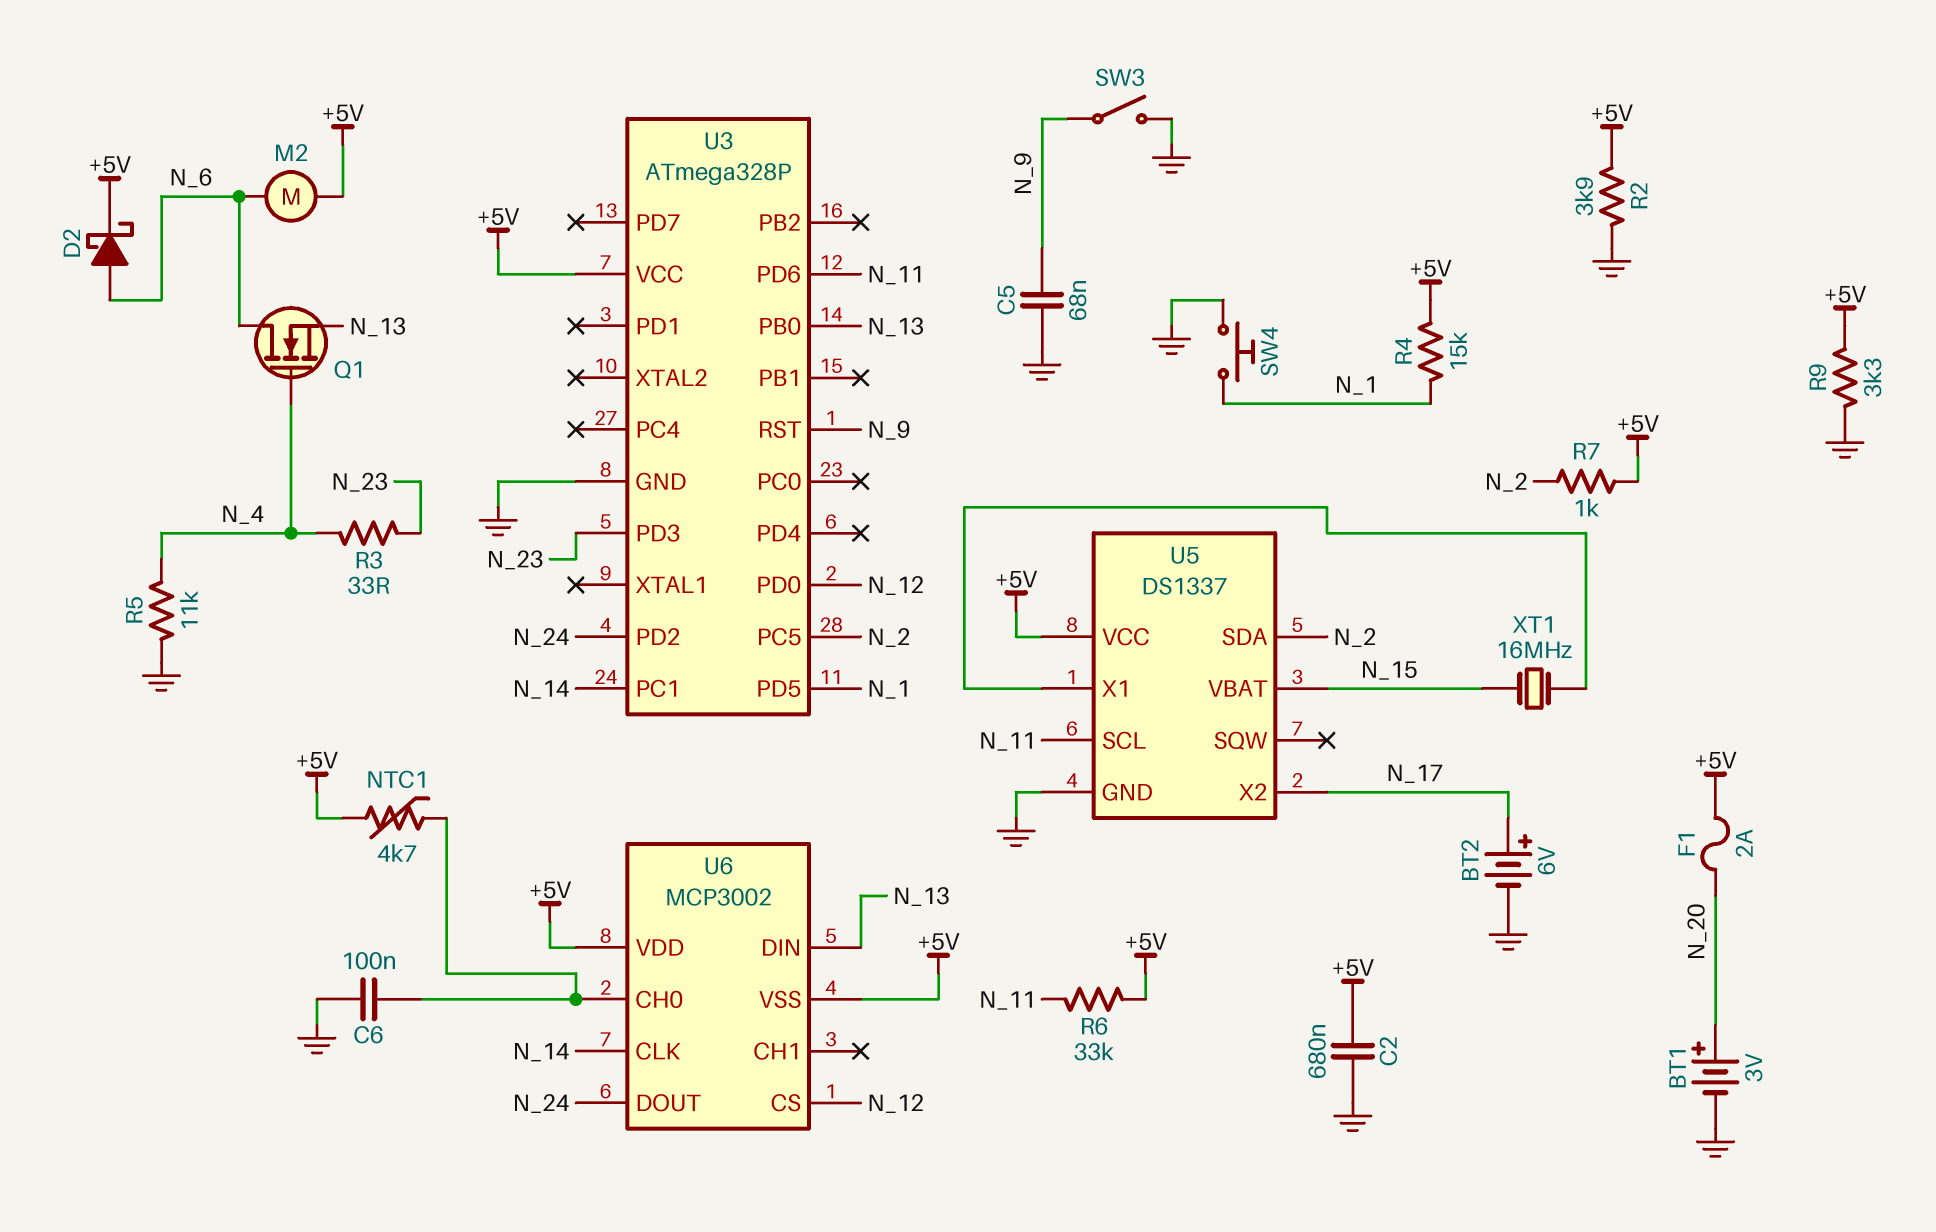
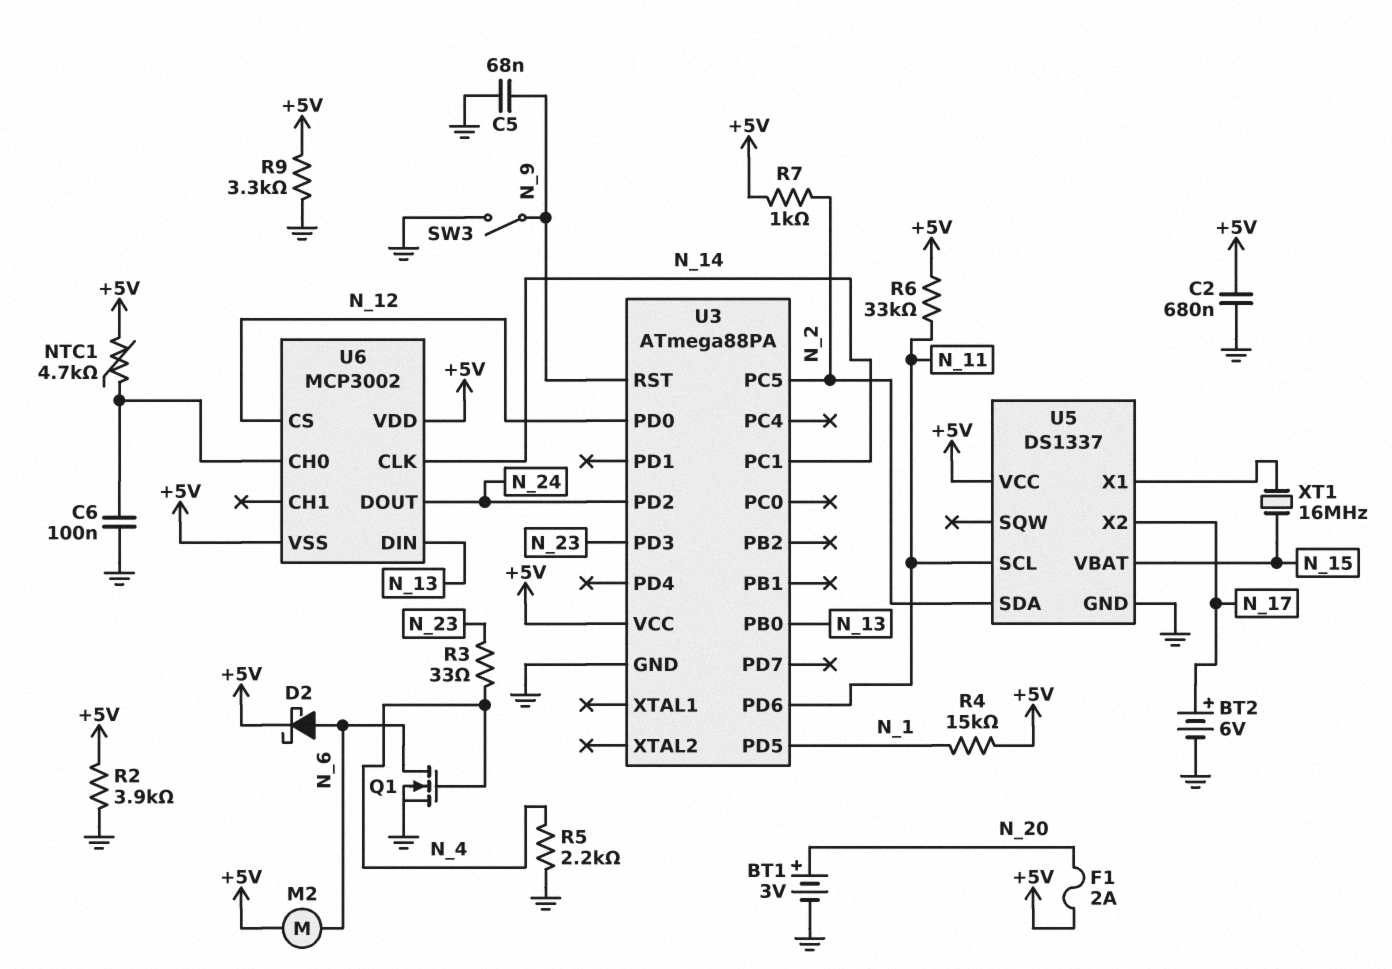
Q1: NMOS (G N_4, D N_6, S N_13) -> NMOS (G N_4, D N_6, S GND)
R5: 11k (GND, N_4) -> 2.2k (GND, N_4)
SW4: button (GND, N_1) -> none
U3: ATmega328P -> ATmega88PA

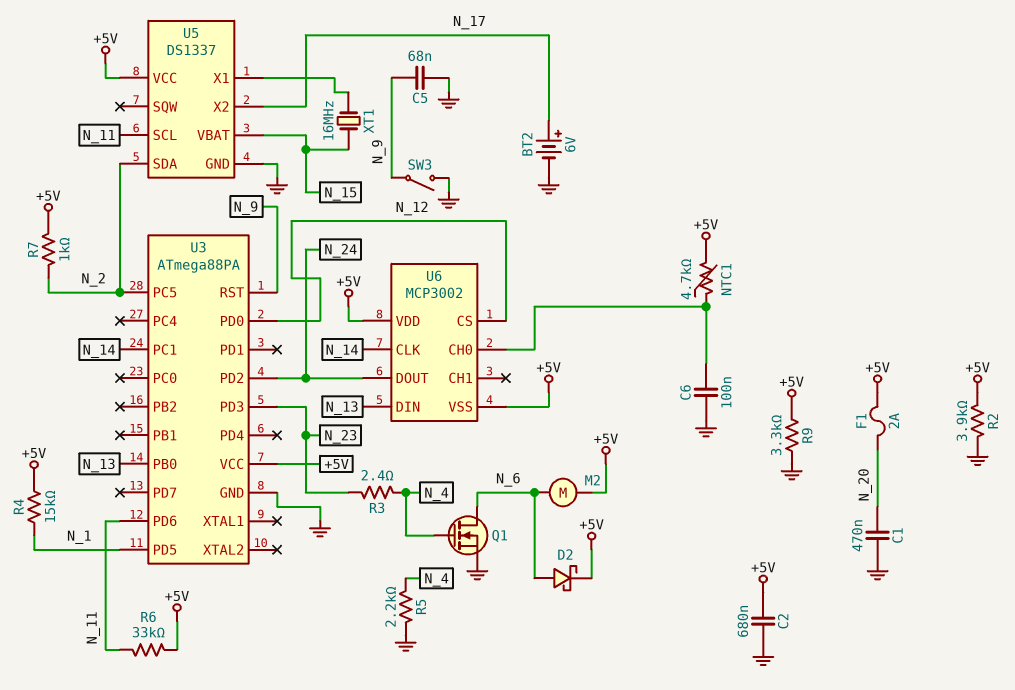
BT1: 3V (plus N_20, minus GND) -> none
C1: none -> 470nF (GND, N_20)
R3: 33 (N_4, N_23) -> 2.4 (N_4, N_23)

